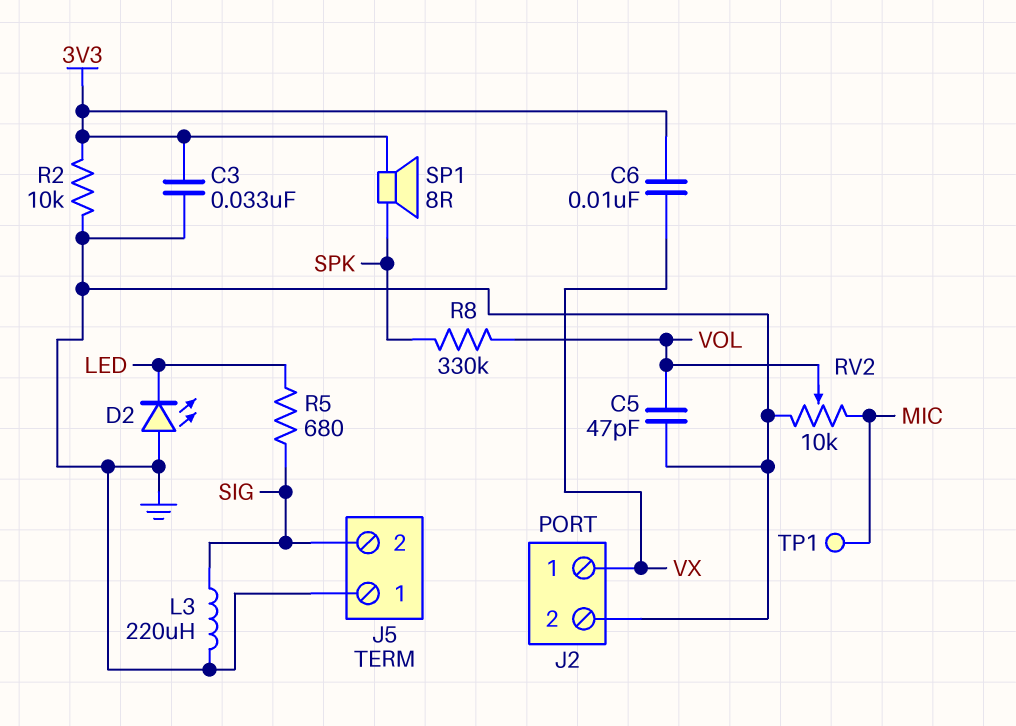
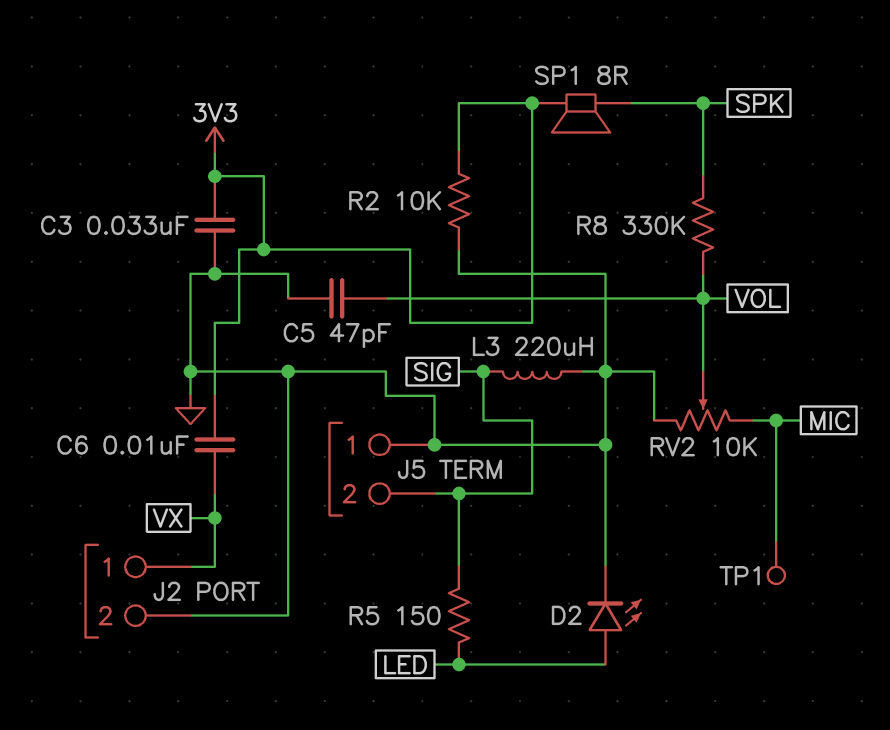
D2: LED (A GND, K LED) -> LED (A LED, K GND)
R5: 680 (LED, SIG) -> 150 (LED, SIG)

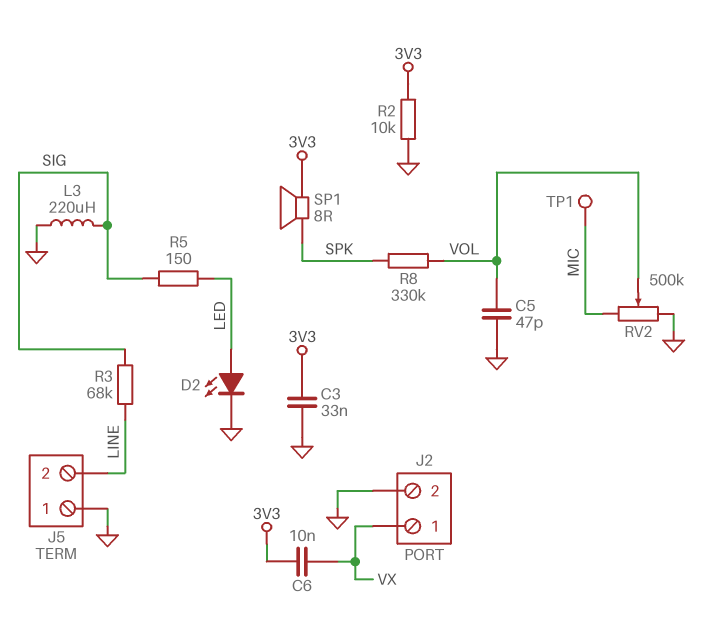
J5 pin 2: SIG -> LINE
R3: none -> 68k (LINE, SIG)
RV2: 10k (GND, MIC, wiper VOL) -> 500k (GND, MIC, wiper VOL)

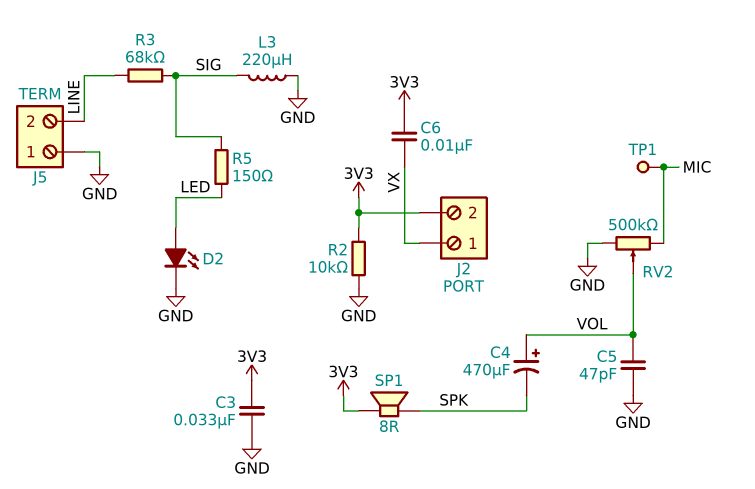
C4: none -> 470uF (plus VOL, minus SPK)
J2 pin 2: GND -> 3V3
R8: 330k (SPK, VOL) -> none

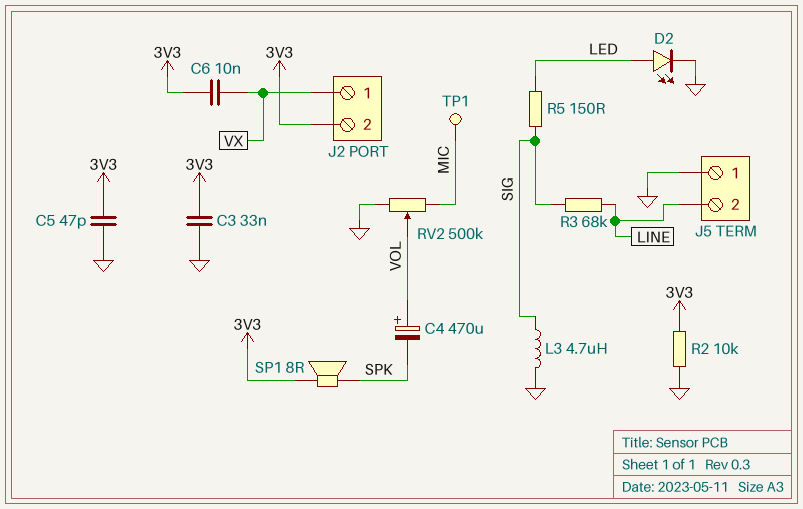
C5: 47pF (GND, VOL) -> 47pF (3V3, GND)
L3: 220uH (GND, SIG) -> 4.7uH (GND, SIG)

